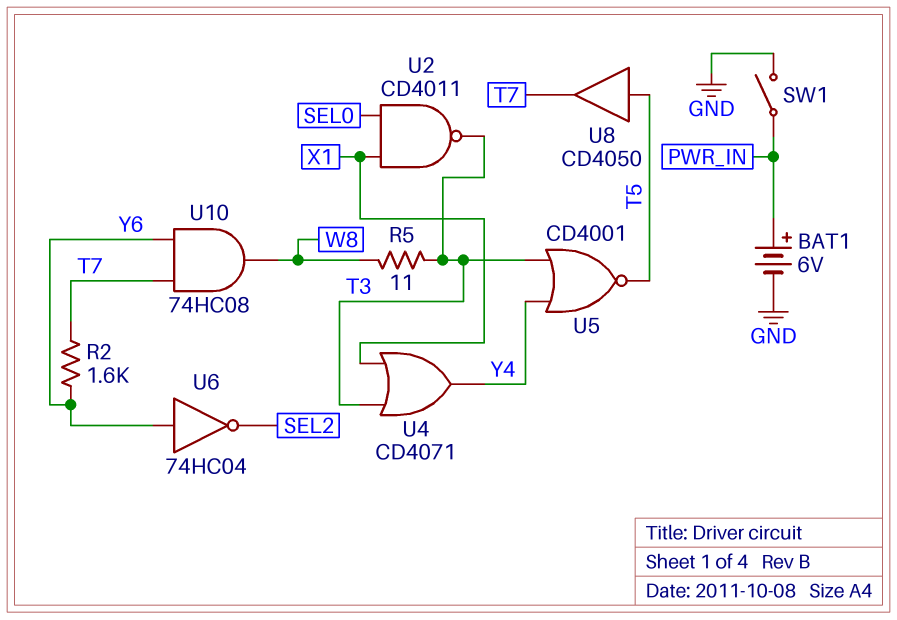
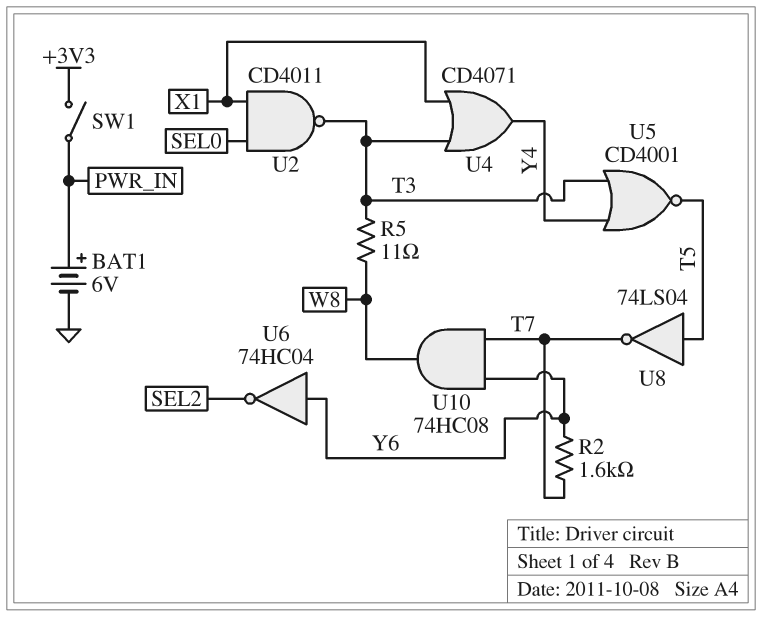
SW1: switch (GND, PWR_IN) -> switch (+3V3, PWR_IN)
U8: buffer CD4050 (in T5, out T7) -> NOT 74LS04 (in T5, out T7)

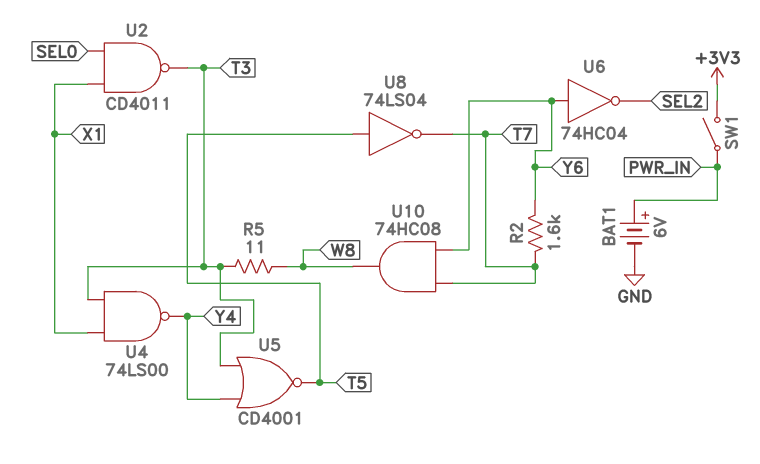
U4: OR CD4071 (in T3, in X1, out Y4) -> NAND 74LS00 (in T3, in X1, out Y4)

